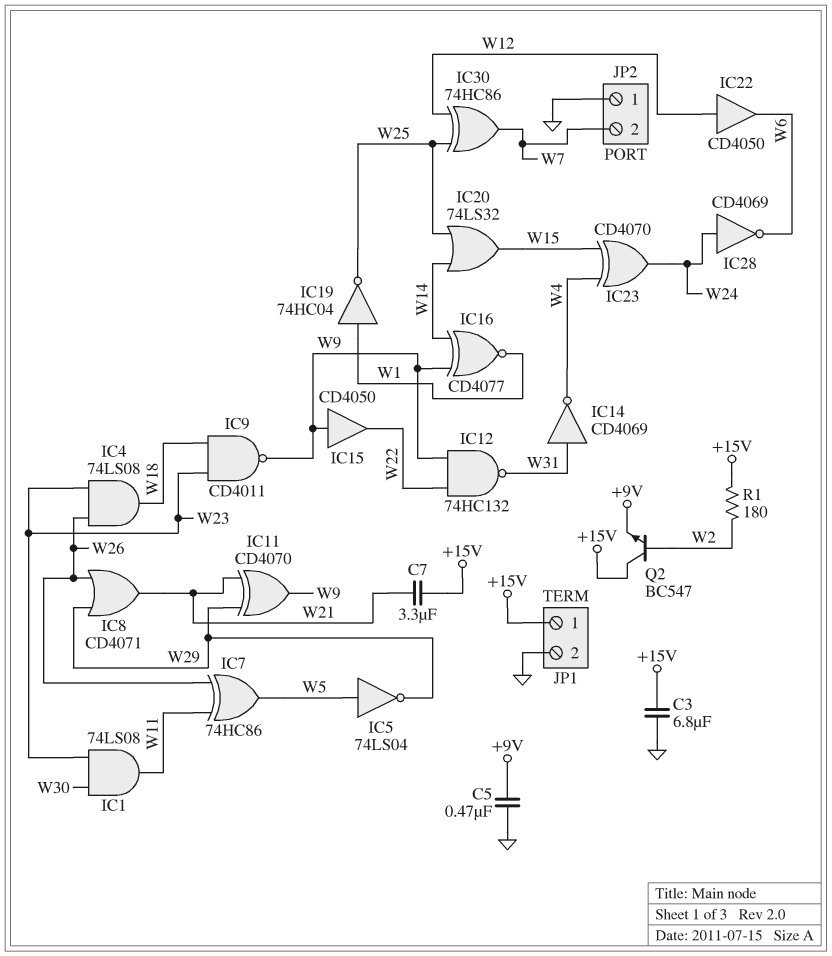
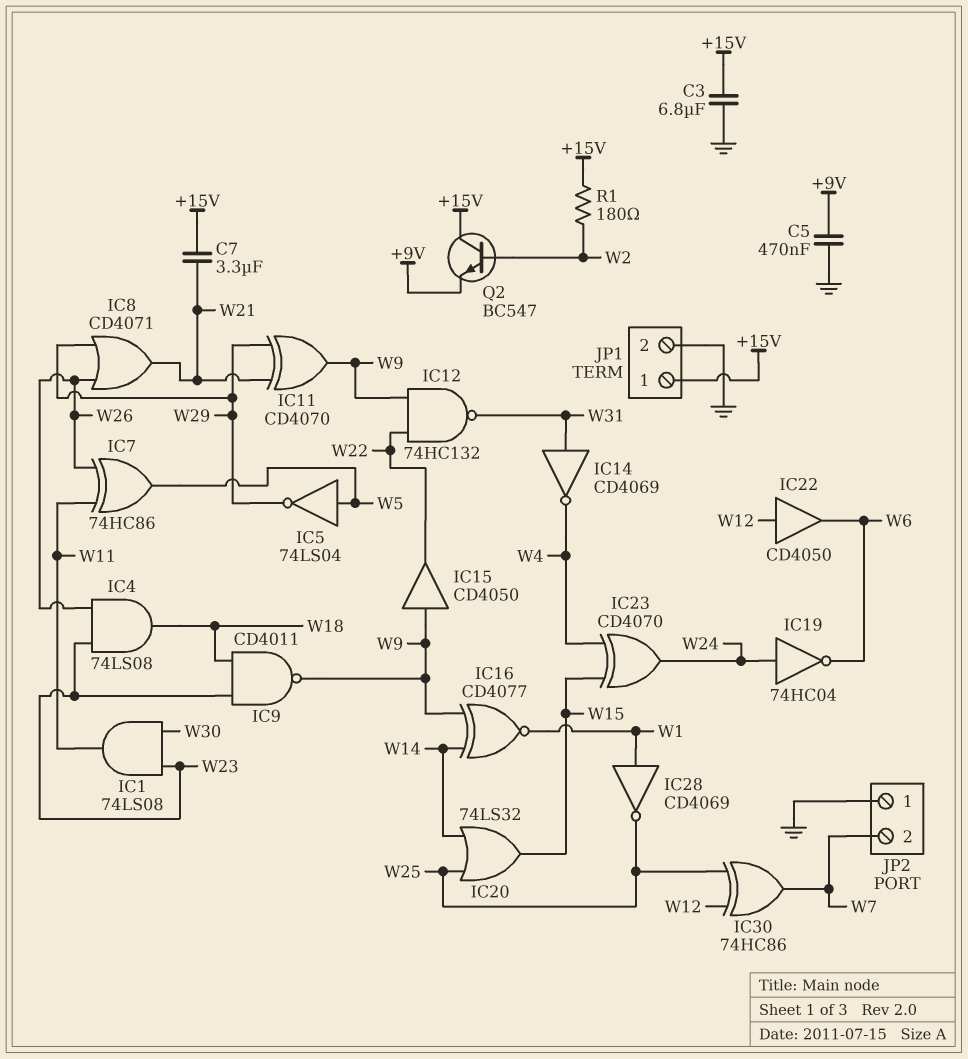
IC19: NOT 74HC04 (in W1, out W25) -> NOT 74HC04 (in W24, out W6)
IC28: NOT CD4069 (in W24, out W6) -> NOT CD4069 (in W1, out W25)

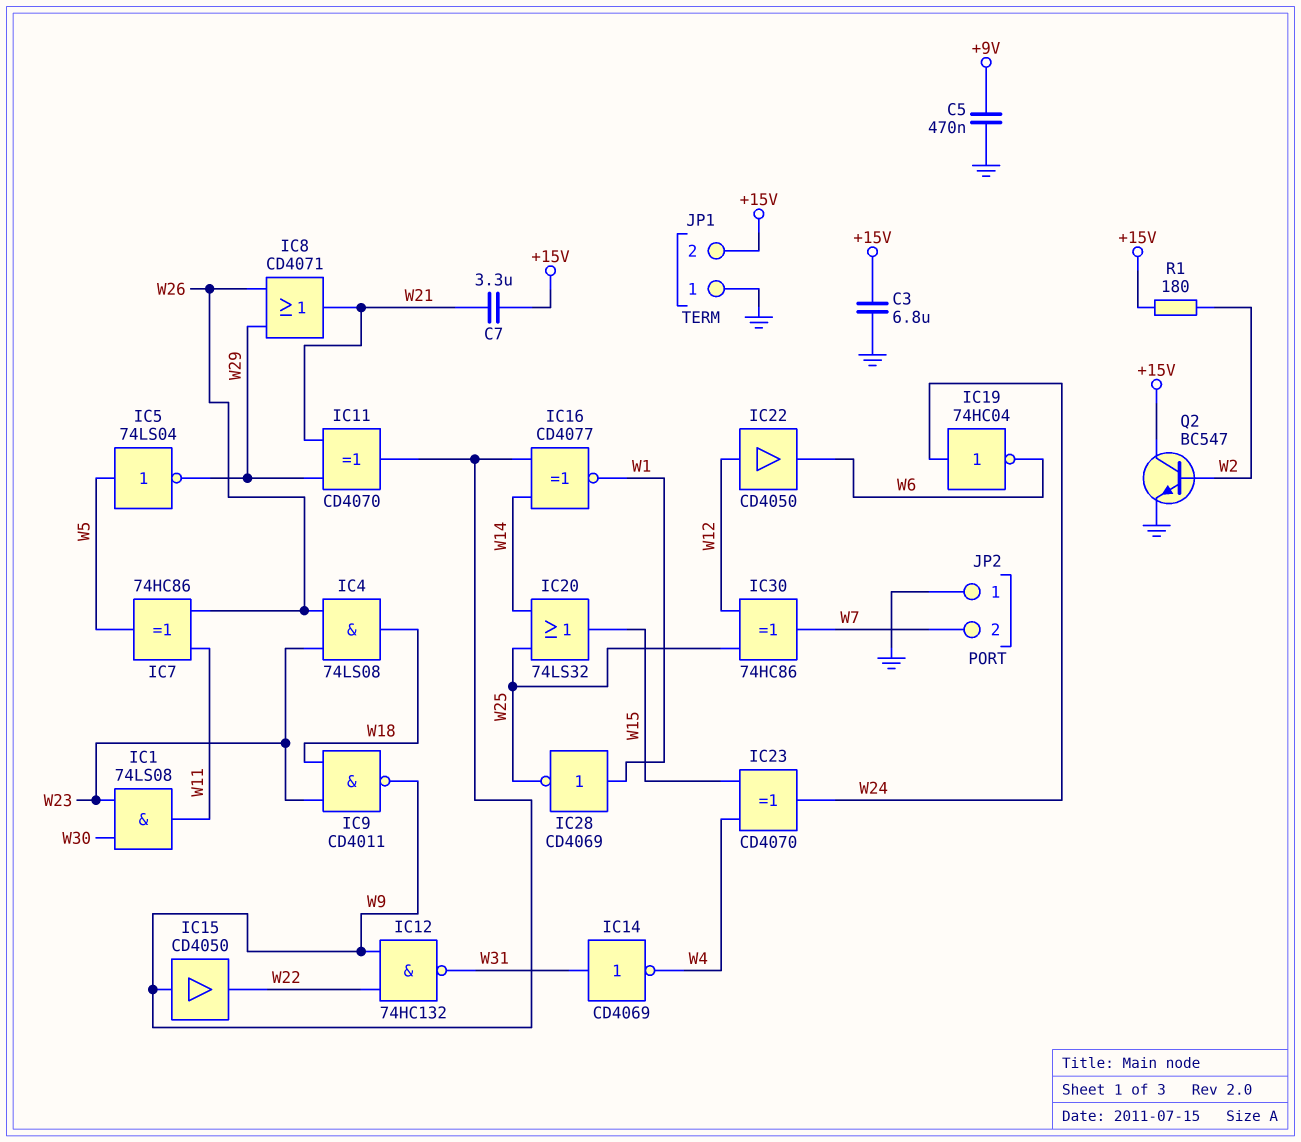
JP1 pin 1: +15V -> GND
JP1 pin 2: GND -> +15V
Q2: NPN BC547 (B W2, C +15V, E +9V) -> NPN BC547 (B W2, C +15V, E GND)

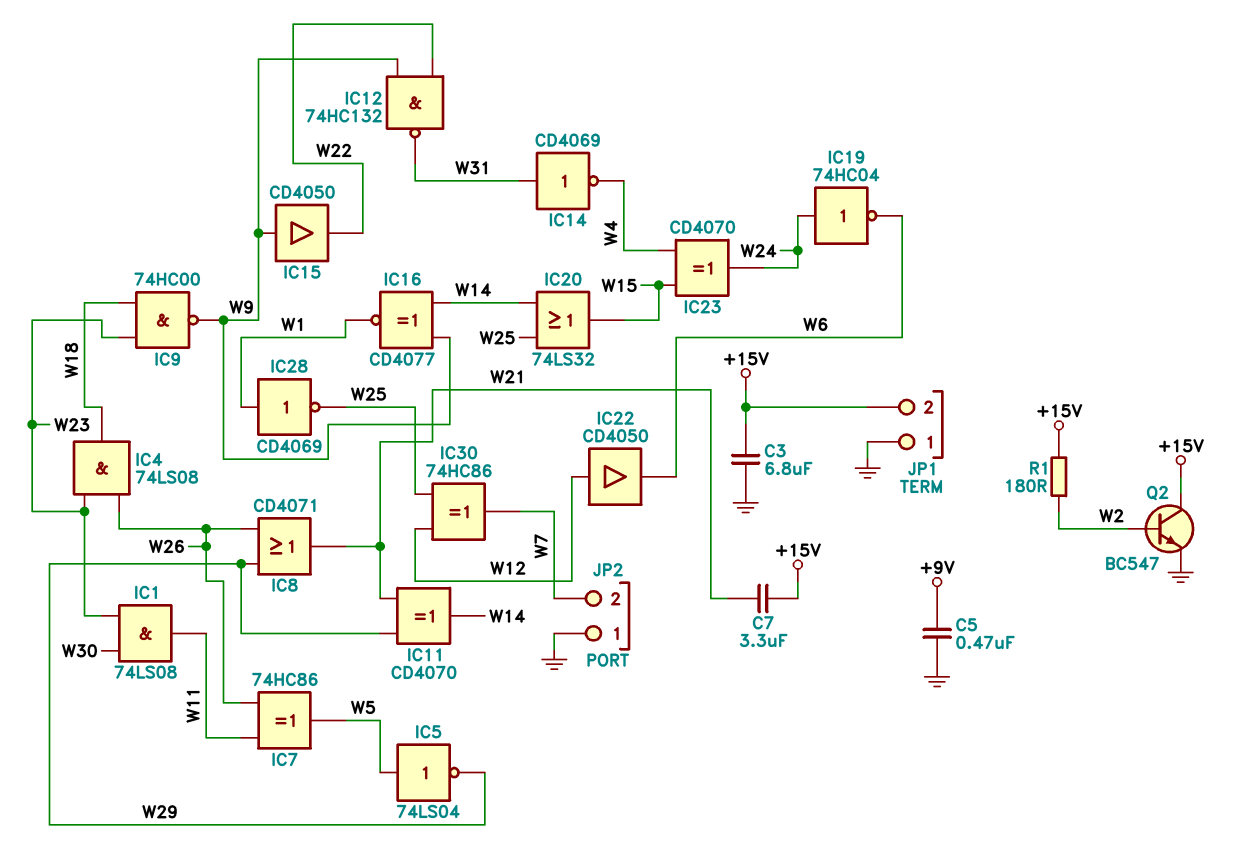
IC9: NAND CD4011 (in W18, in W23, out W9) -> NAND 74HC00 (in W18, in W23, out W9)
IC11: XOR CD4070 (in W21, in W29, out W9) -> XOR CD4070 (in W21, in W29, out W14)

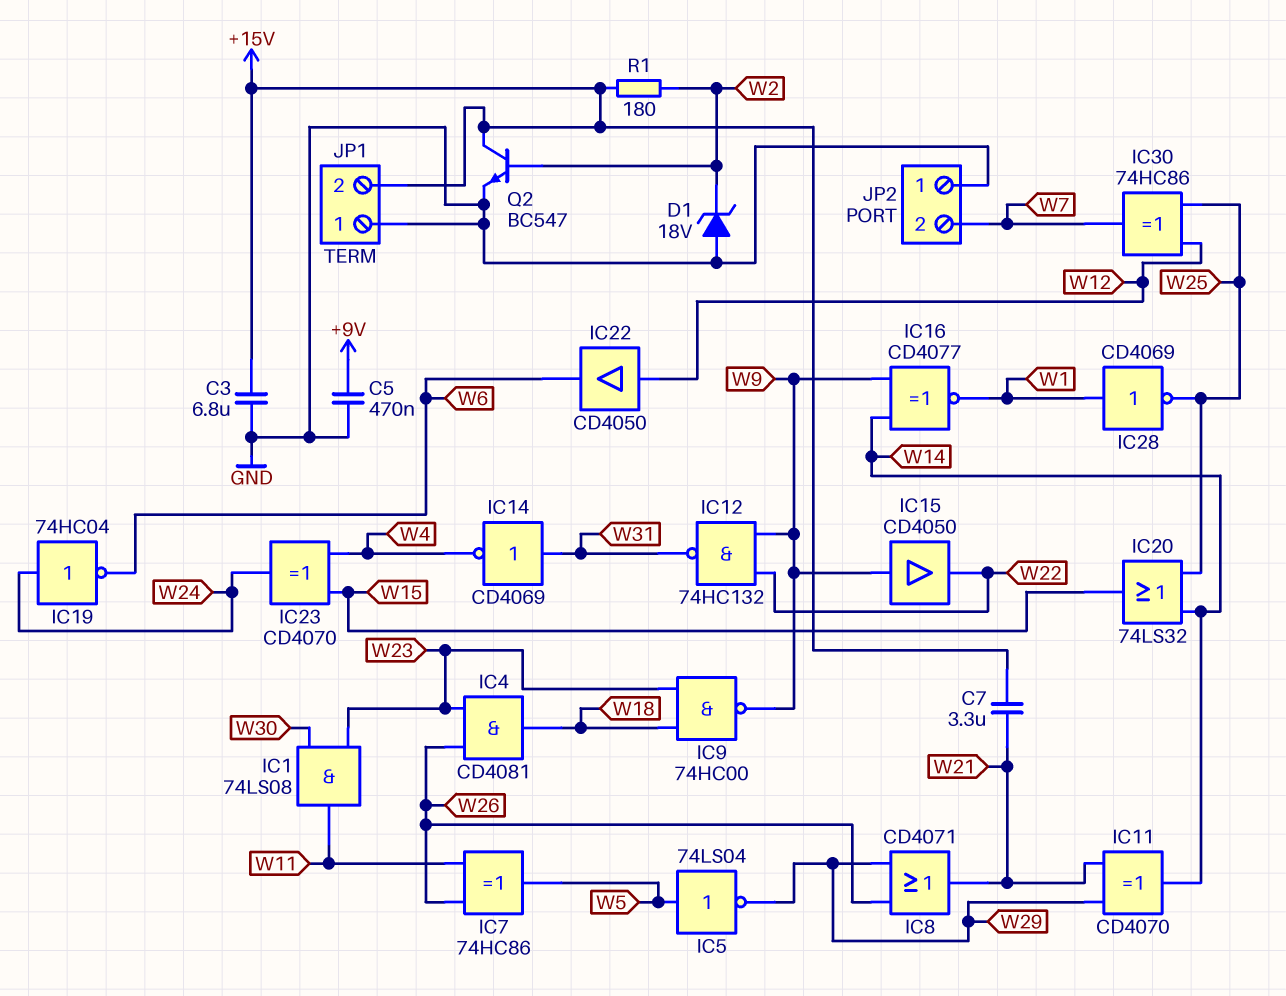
D1: none -> zener 18V (A GND, K W2)
IC4: AND 74LS08 (in W23, in W26, out W18) -> AND CD4081 (in W23, in W26, out W18)

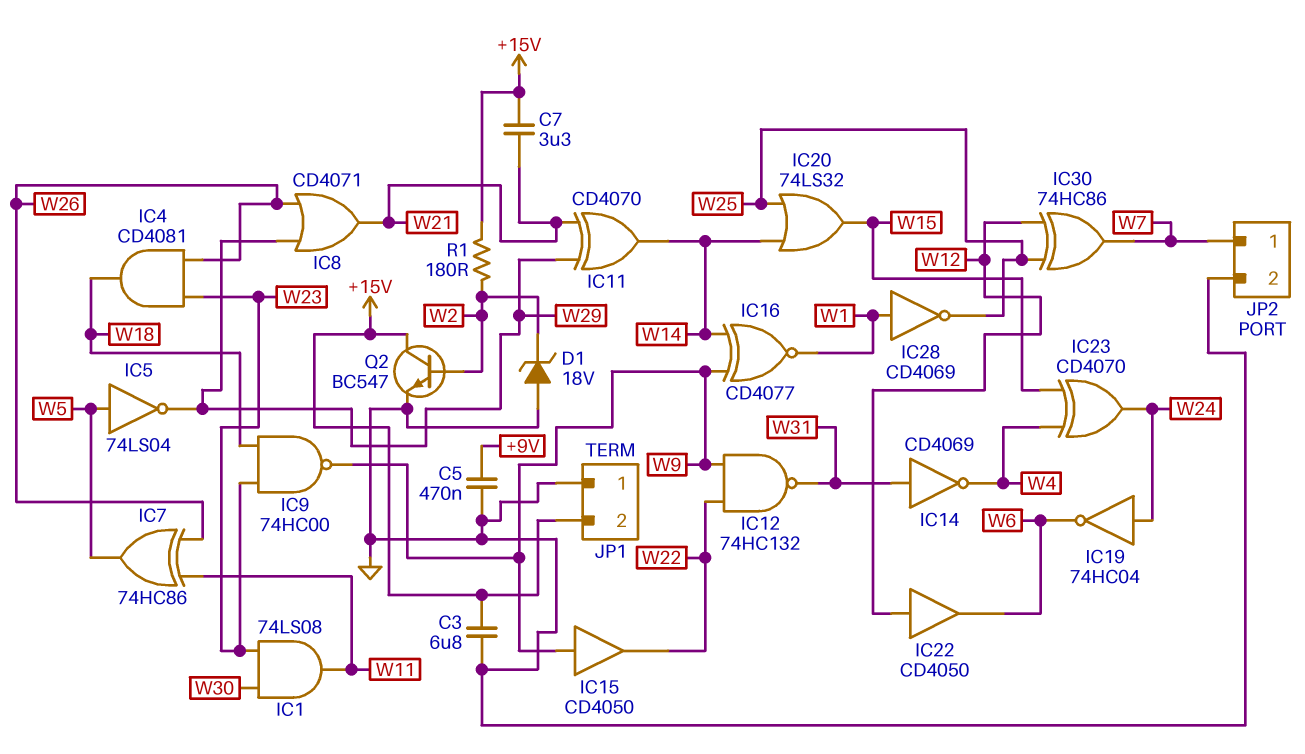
JP2 pin 1: GND -> W7
JP2 pin 2: W7 -> GND

